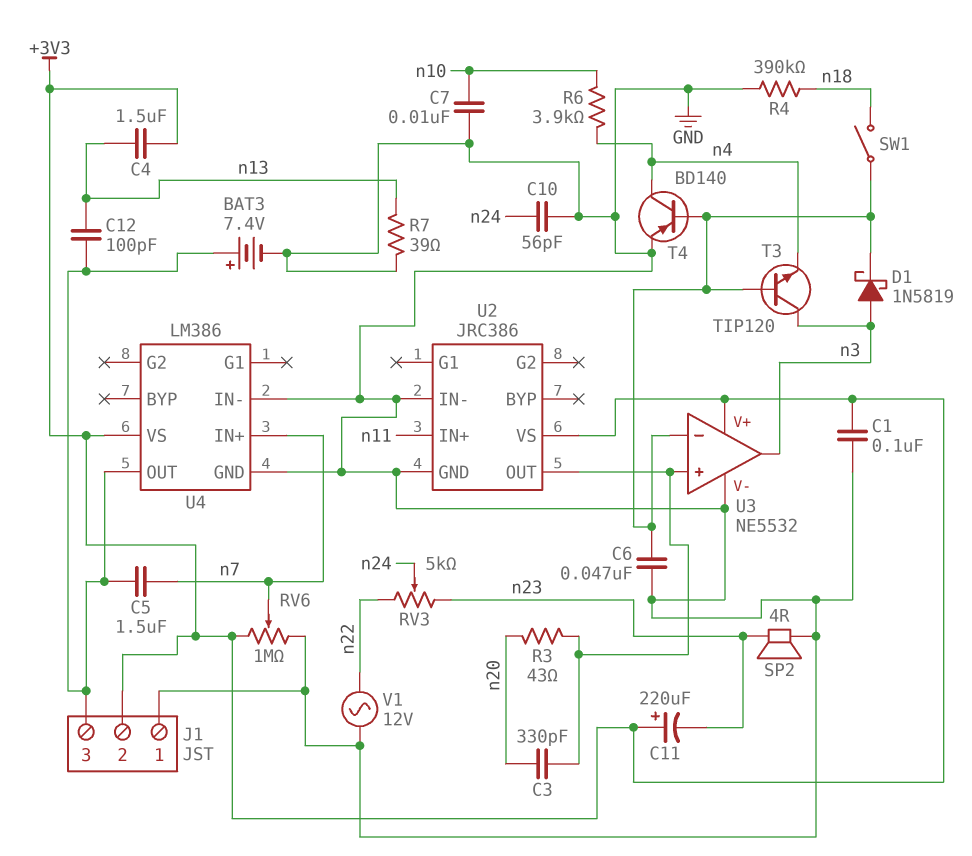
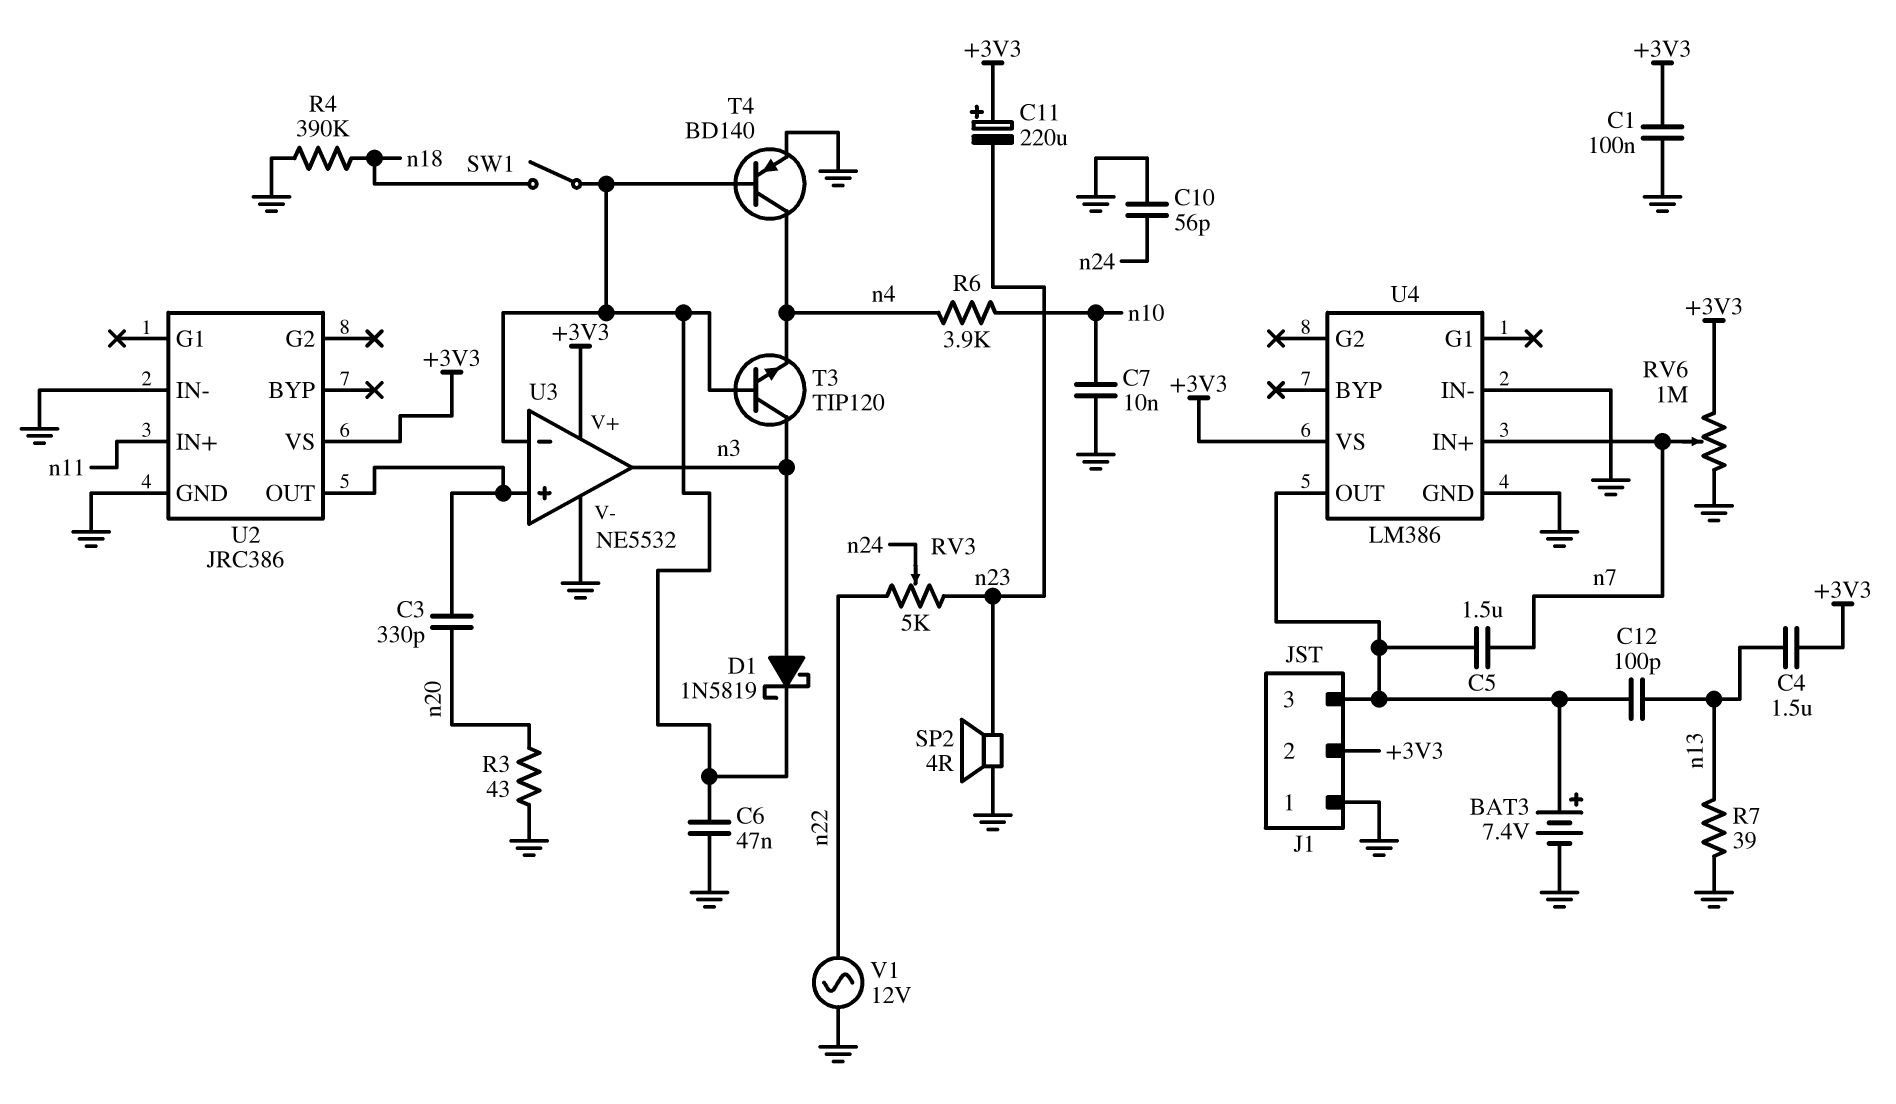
R3: 43 (U2/OUT, n20) -> 43 (GND, n20)

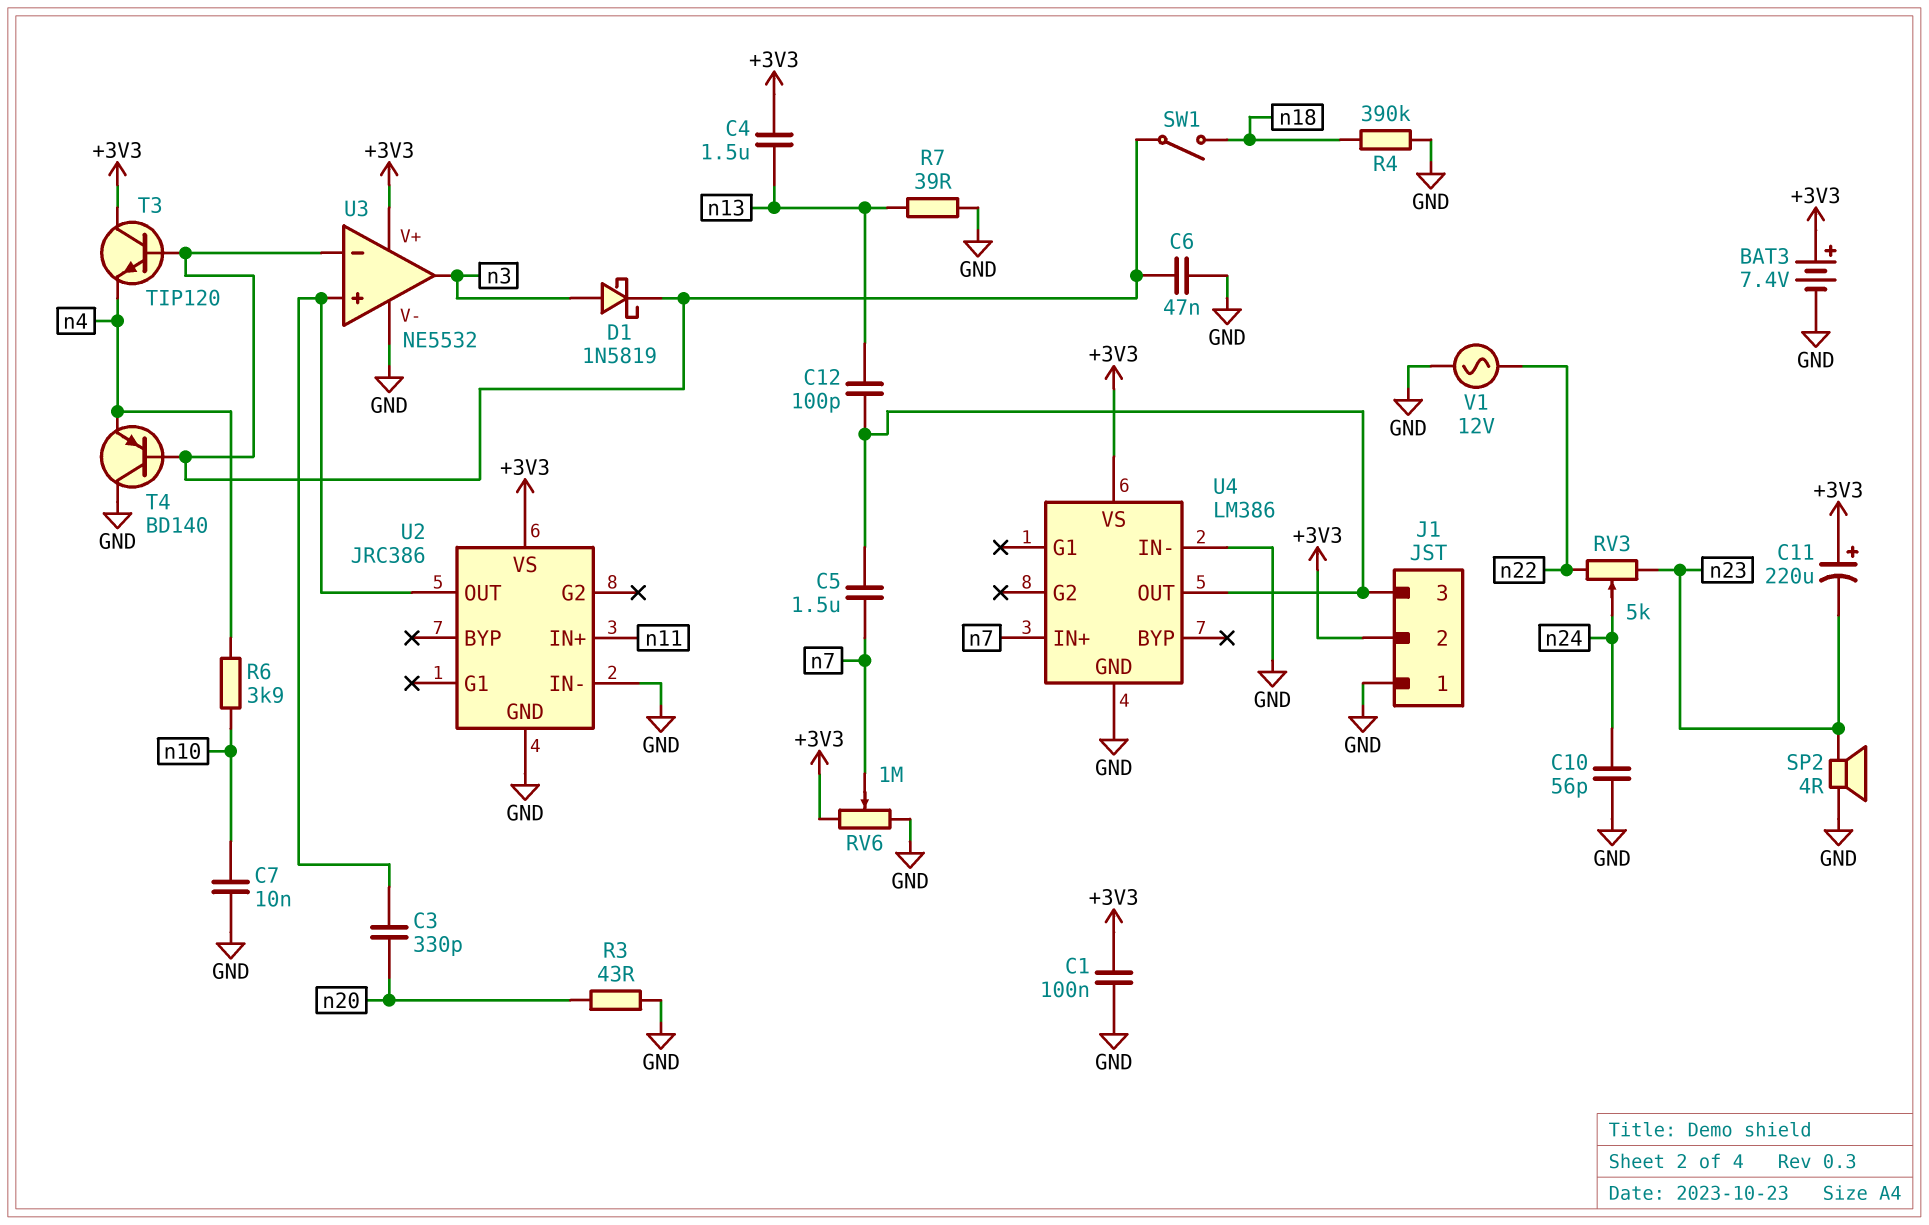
BAT3: 7.4V (plus J1/3, minus GND) -> 7.4V (plus +3V3, minus GND)
T3: NPN TIP120 (B U3/in-, C n3, E n4) -> NPN TIP120 (B U3/in-, C +3V3, E n4)
T4: PNP BD140 (B U3/in-, C n4, E GND) -> PNP BD140 (B U3/in-, C GND, E n4)

